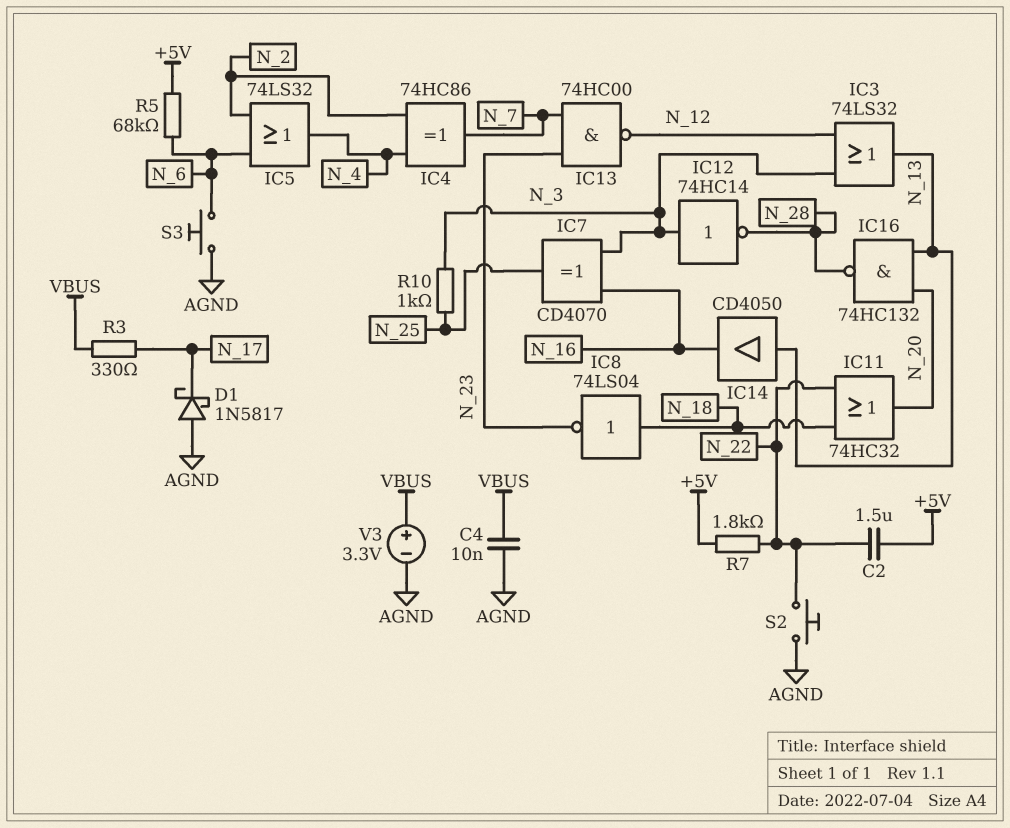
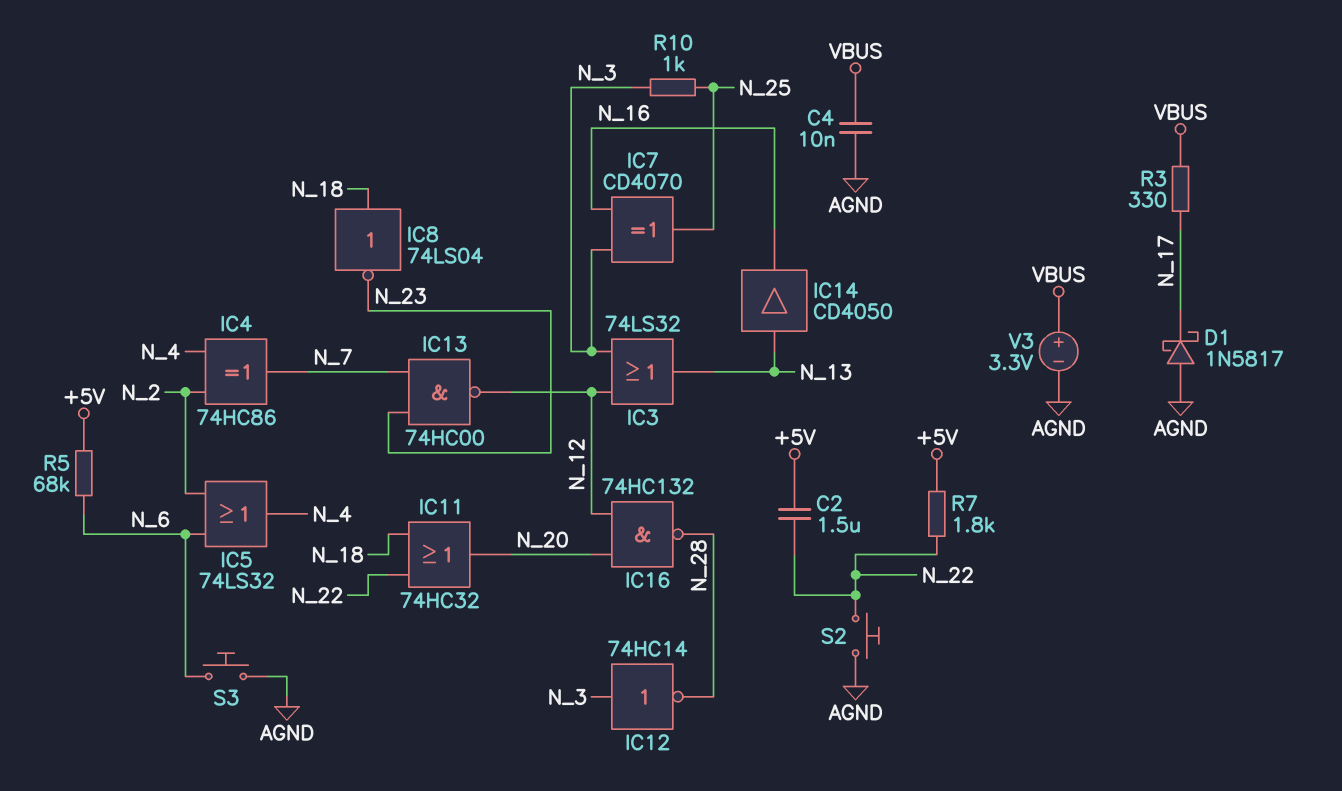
IC16: NAND 74HC132 (in N_13, in N_20, out N_28) -> NAND 74HC132 (in N_12, in N_20, out N_28)

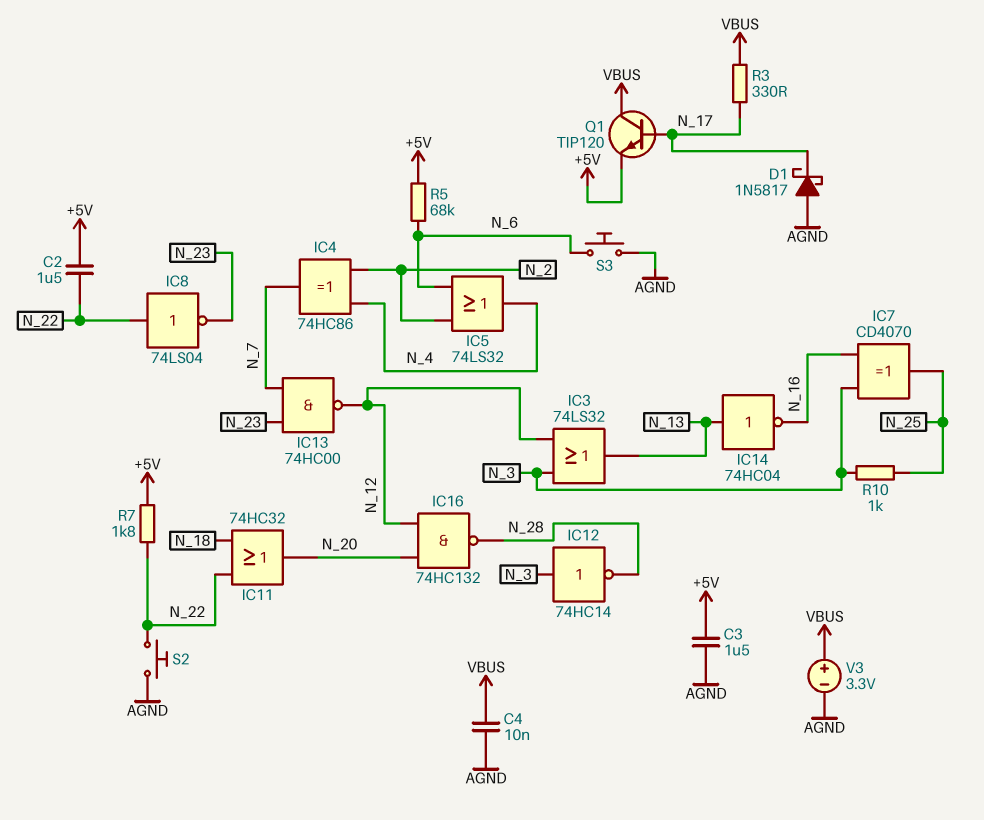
C3: none -> 1.5uF (+5V, AGND)
IC8: NOT 74LS04 (in N_18, out N_23) -> NOT 74LS04 (in N_22, out N_23)
IC14: buffer CD4050 (in N_13, out N_16) -> NOT 74HC04 (in N_13, out N_16)
Q1: none -> NPN TIP120 (B N_17, C VBUS, E +5V)

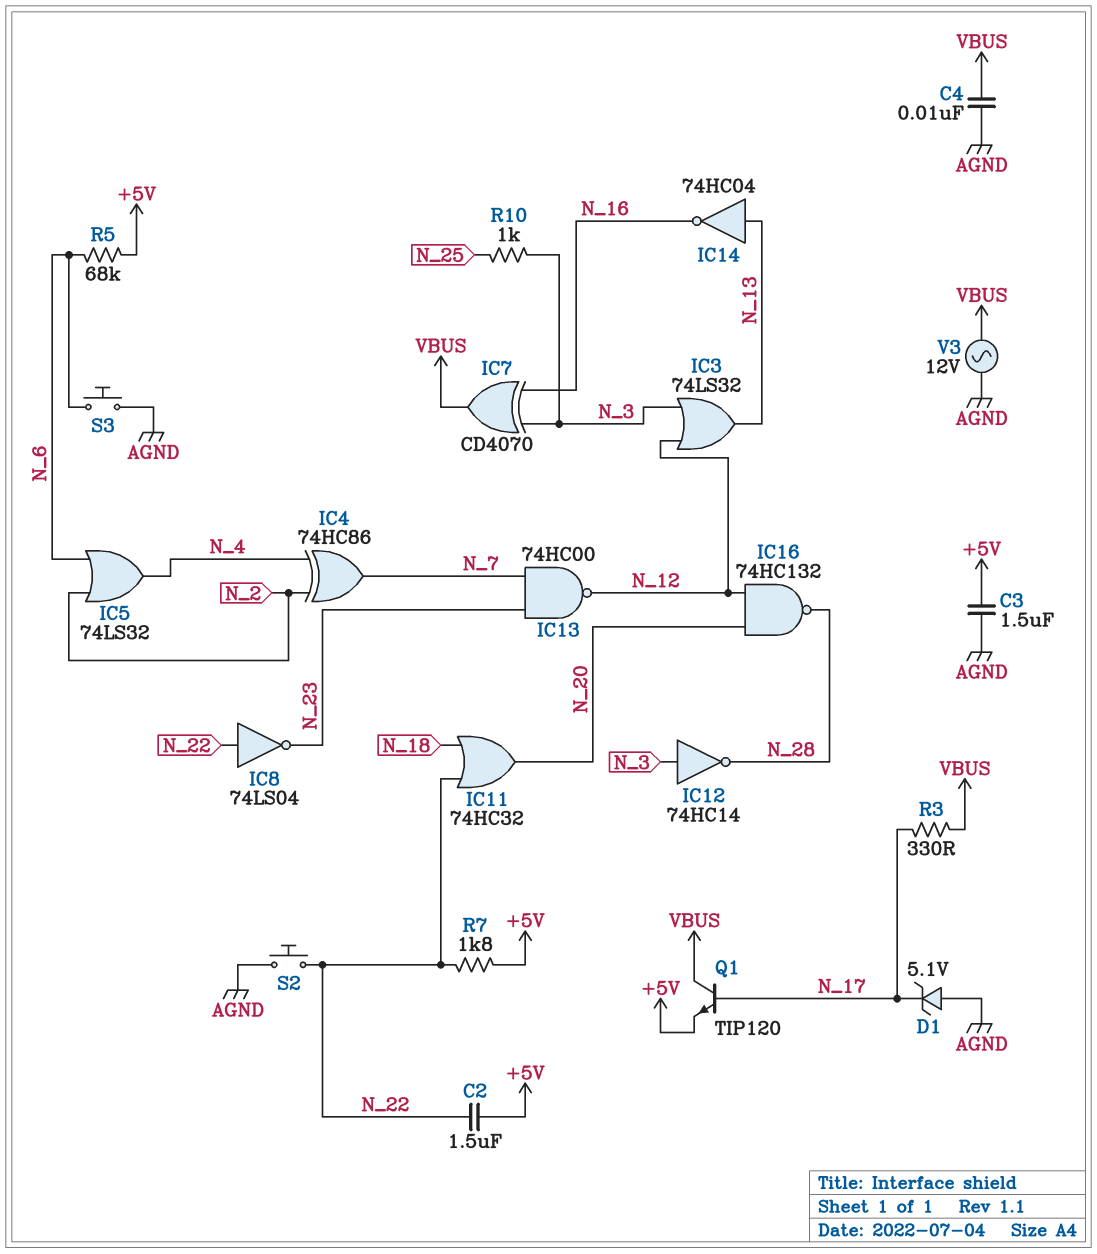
D1: schottky 1N5817 (A AGND, K N_17) -> zener 5.1V (A AGND, K N_17)
IC7: XOR CD4070 (in N_3, in N_16, out N_25) -> XOR CD4070 (in N_3, in N_16, out VBUS)
V3: 3.3V (plus VBUS, minus AGND) -> AC 12V (AGND, VBUS)

